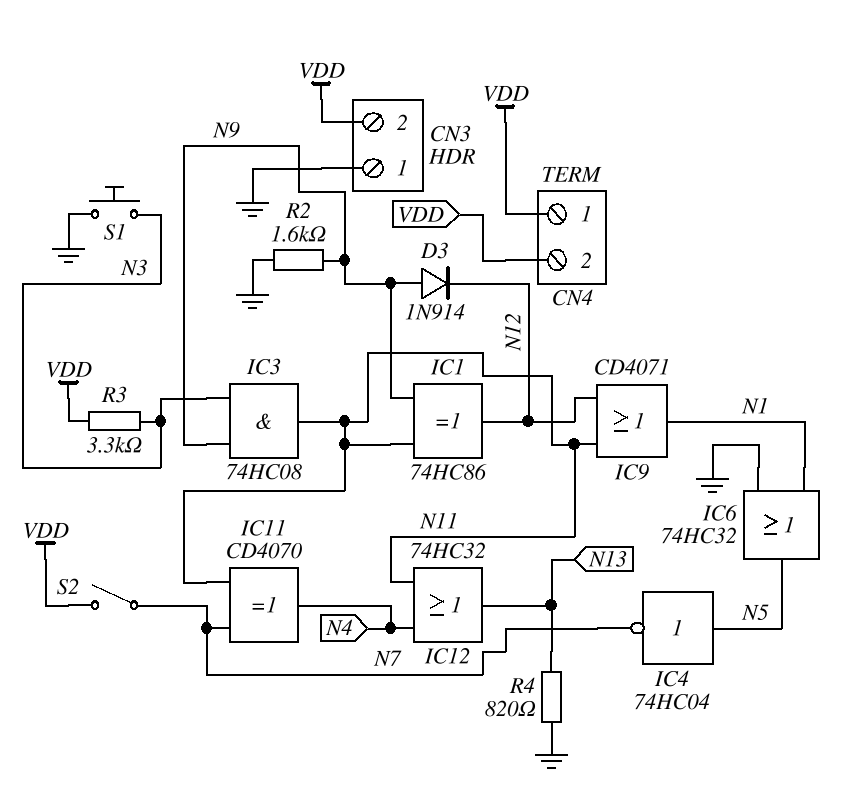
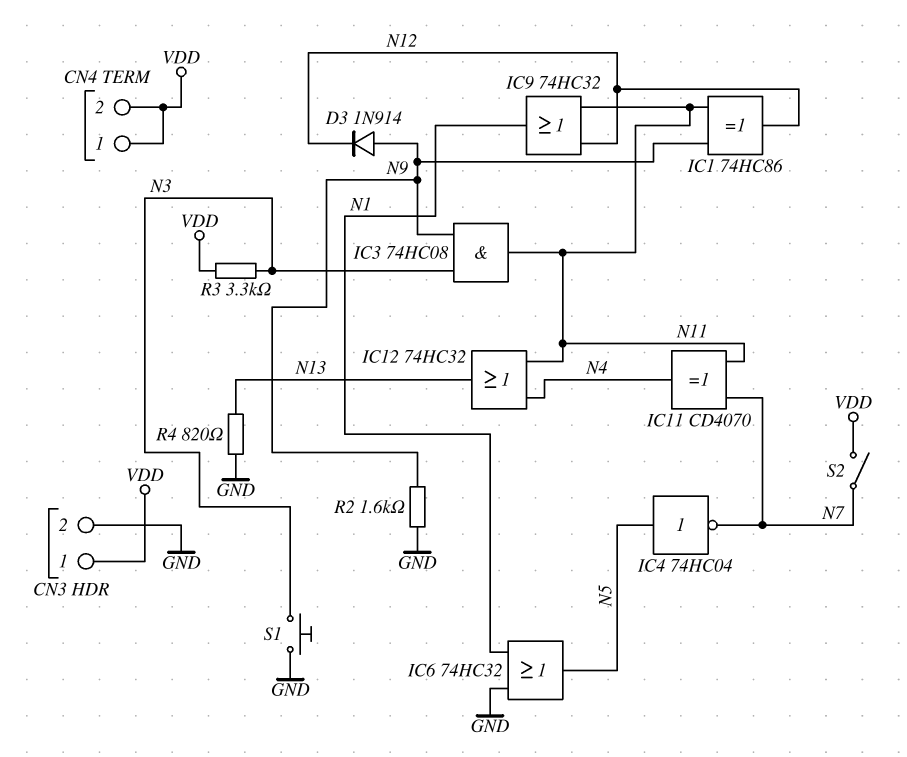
CN3 pin 1: GND -> VDD
CN3 pin 2: VDD -> GND
IC9: OR CD4071 (in N11, in N12, out N1) -> OR 74HC32 (in N11, in N12, out N1)

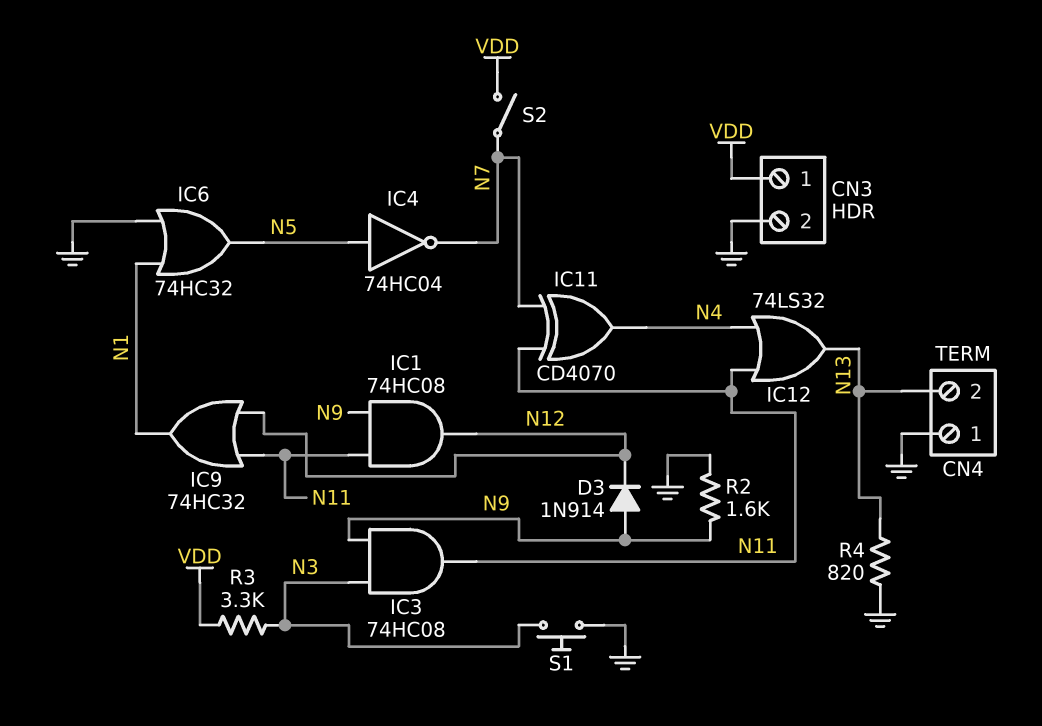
CN4 pin 1: VDD -> GND
CN4 pin 2: VDD -> N13
IC1: XOR 74HC86 (in N9, in N11, out N12) -> AND 74HC08 (in N9, in N11, out N12)
IC12: OR 74HC32 (in N4, in N11, out N13) -> OR 74LS32 (in N4, in N11, out N13)

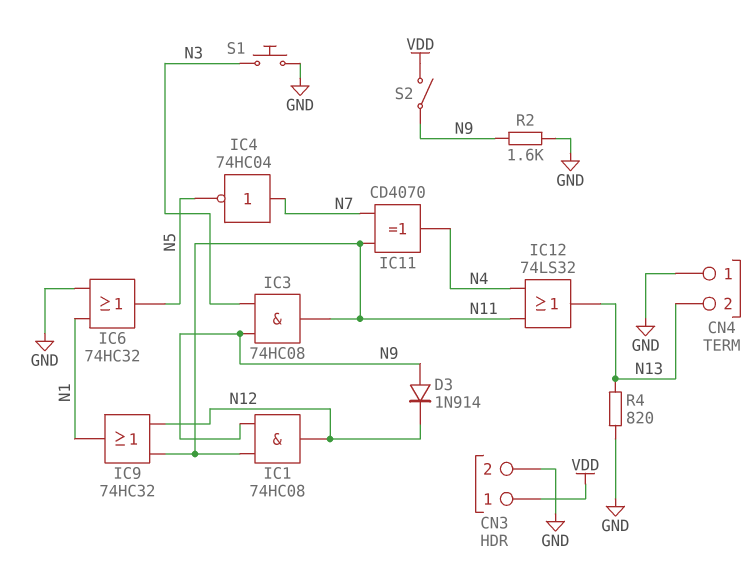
IC4: NOT 74HC04 (in N5, out N7) -> NOT 74HC04 (in N7, out N5)
R3: 3.3k (N3, VDD) -> none
S2: switch (N7, VDD) -> switch (N9, VDD)

